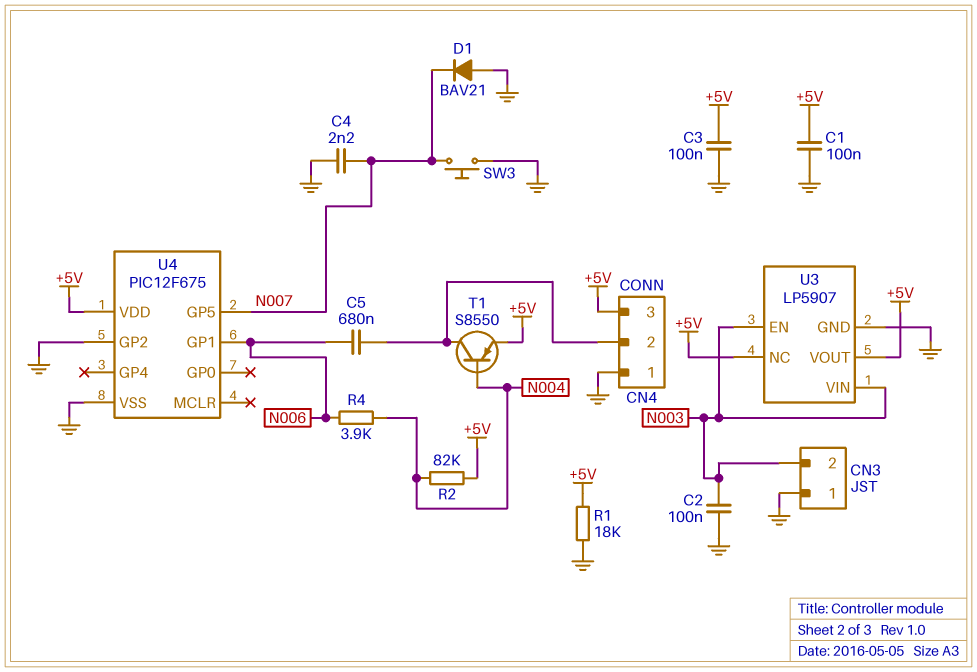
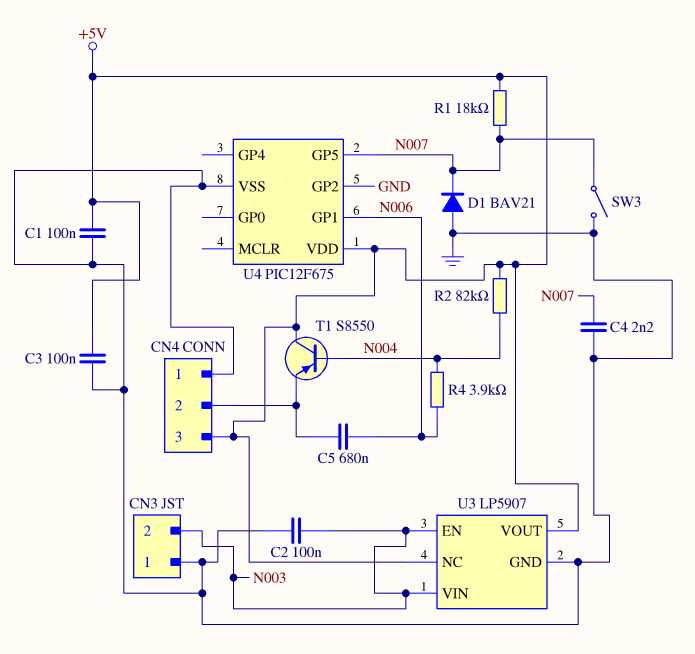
R1: 18k (+5V, GND) -> 18k (+5V, N007)
SW3: button (GND, N007) -> switch (GND, N007)
T1: PNP S8550 (B N004, C CN4/2, E +5V) -> PNP S8550 (B N004, C +5V, E CN4/2)

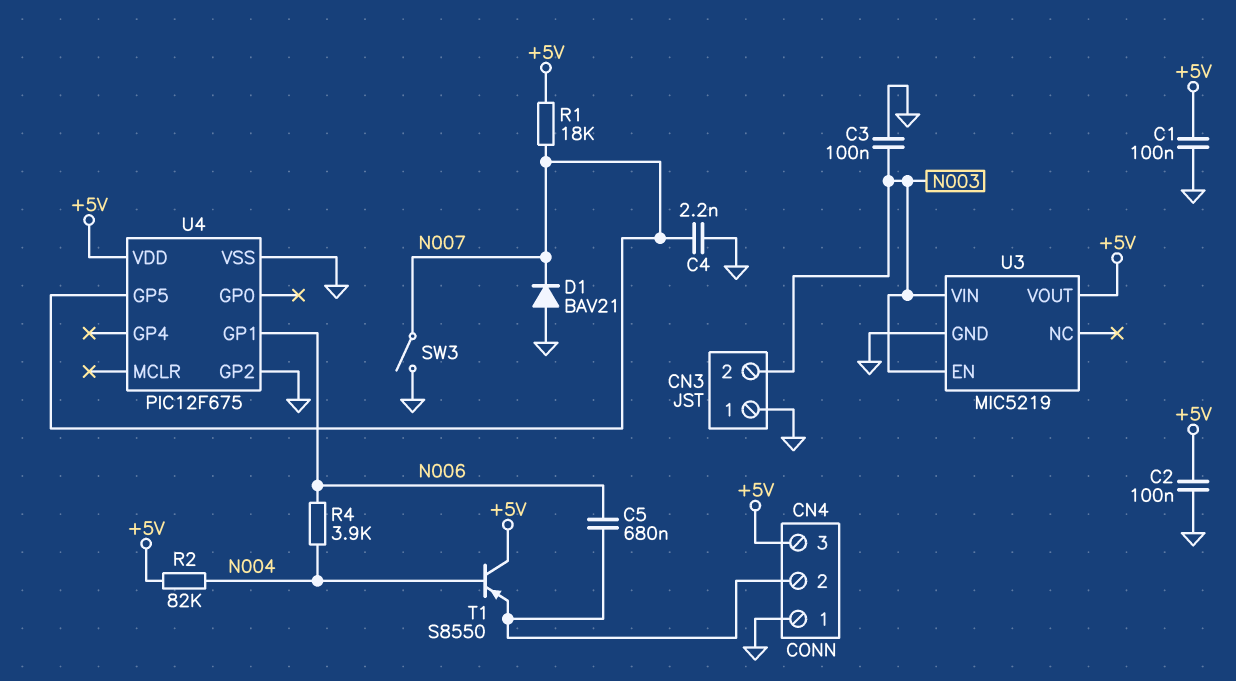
C2: 100nF (GND, N003) -> 100nF (+5V, GND)
C3: 100nF (+5V, GND) -> 100nF (GND, N003)
U3: LP5907 -> MIC5219
U3 pin NC: +5V -> none

